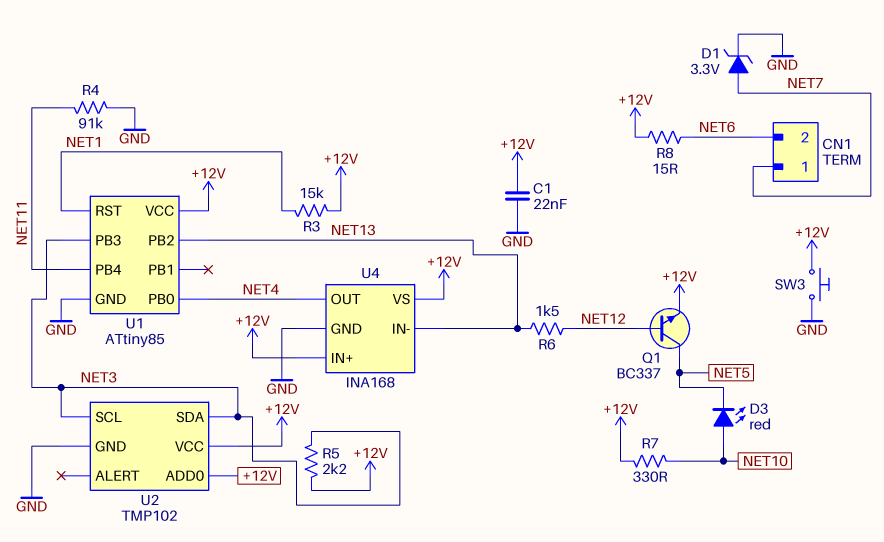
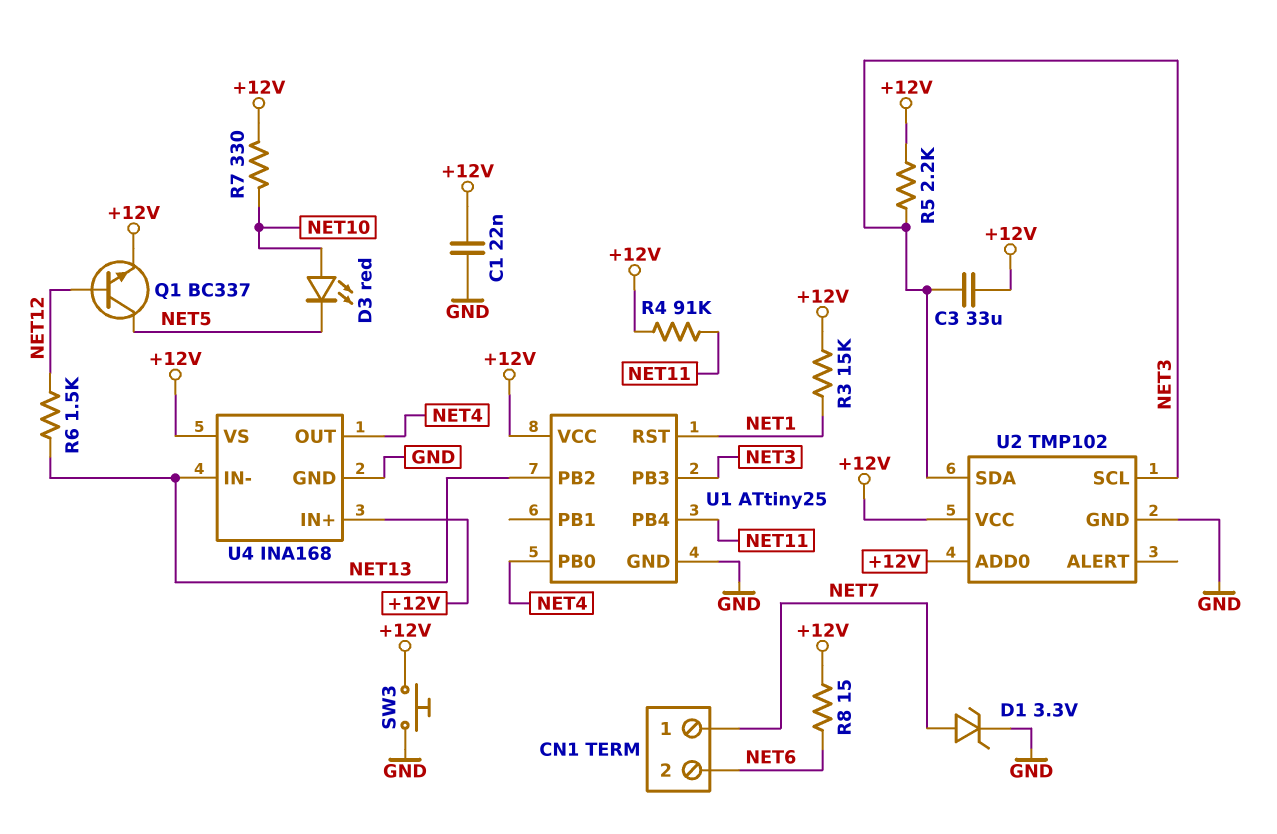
C3: none -> 33uF (+12V, NET3)
R4: 91k (GND, NET11) -> 91k (+12V, NET11)
U1: ATtiny85 -> ATtiny25

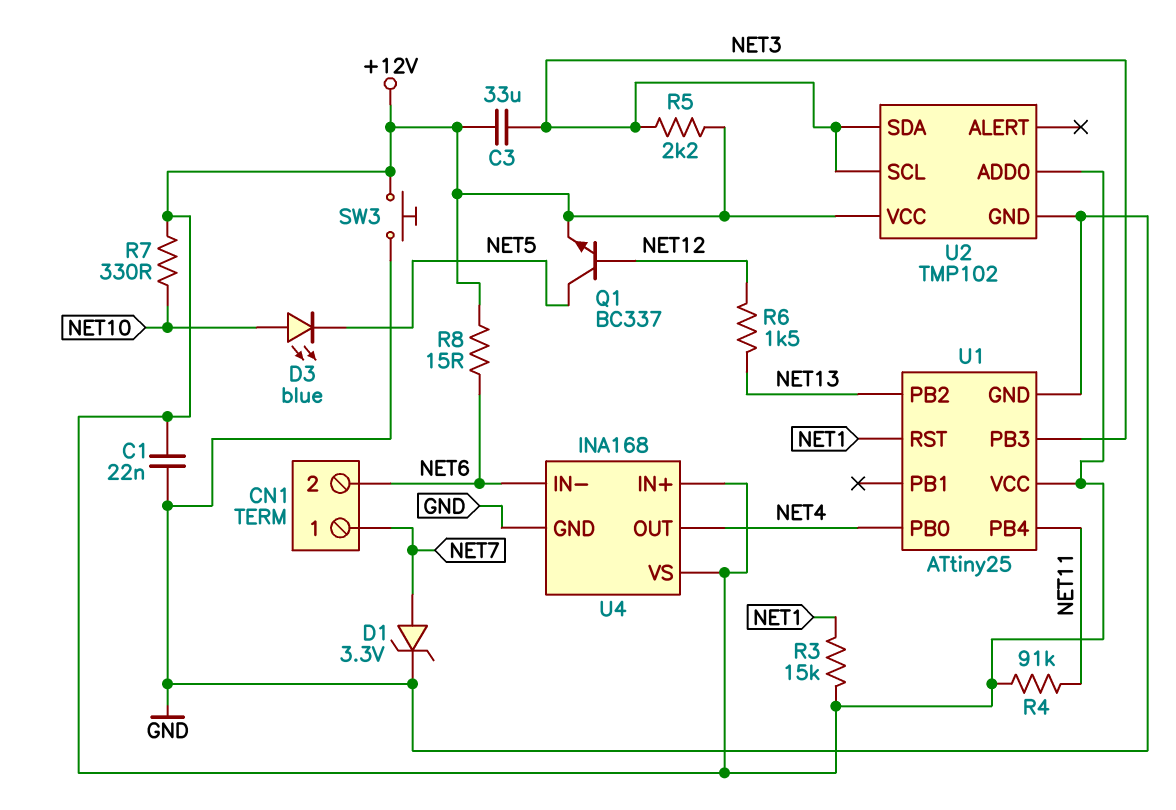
D3: LED red (A NET10, K NET5) -> LED blue (A NET10, K NET5)
U4 pin IN-: NET13 -> NET6

